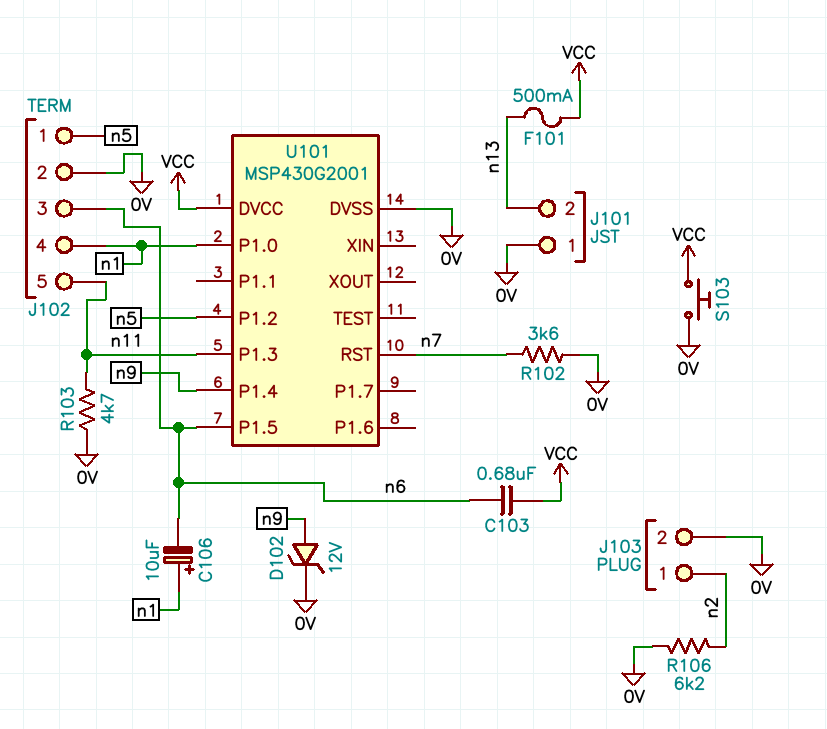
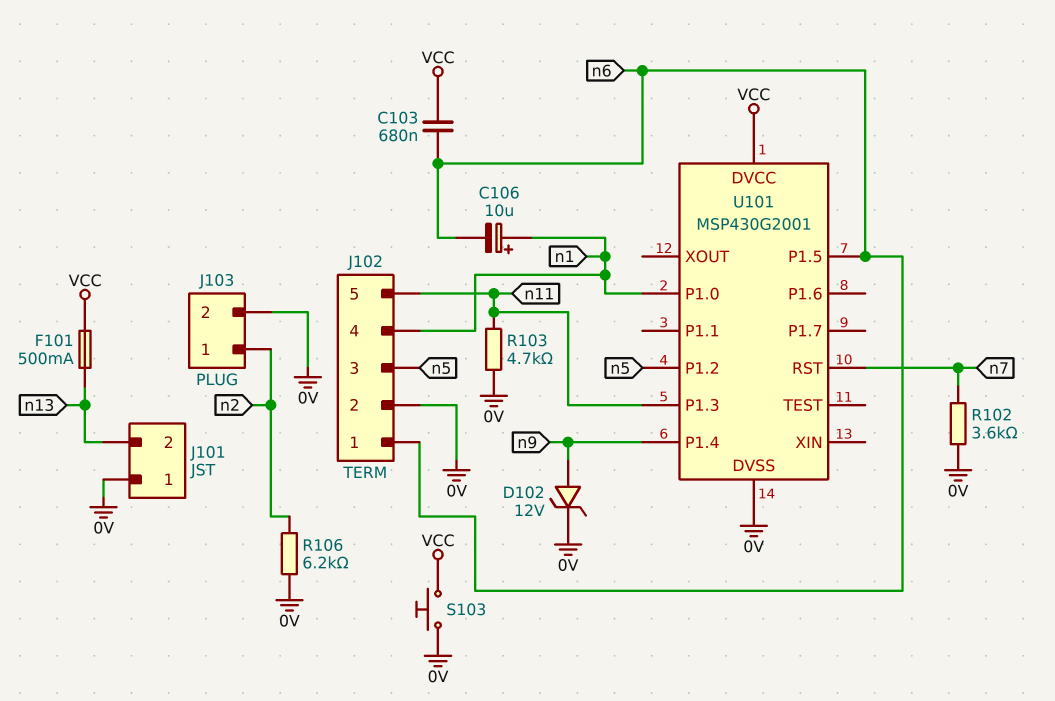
J102 pin 1: n5 -> n6
J102 pin 3: n6 -> n5

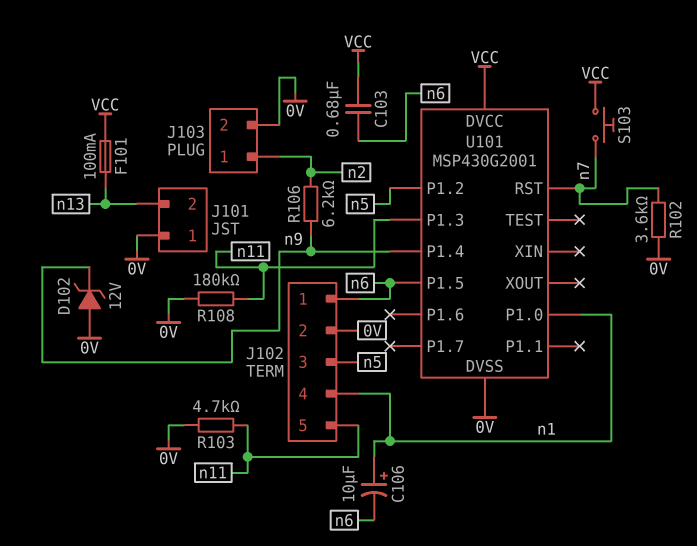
D102: zener 12V (A n9, K 0V) -> zener 12V (A 0V, K n9)
F101: 500mA (VCC, n13) -> 100mA (VCC, n13)
R106: 6.2k (0V, n2) -> 6.2k (n2, n9)
R108: none -> 180k (0V, n11)
S103: button (0V, VCC) -> button (VCC, n7)

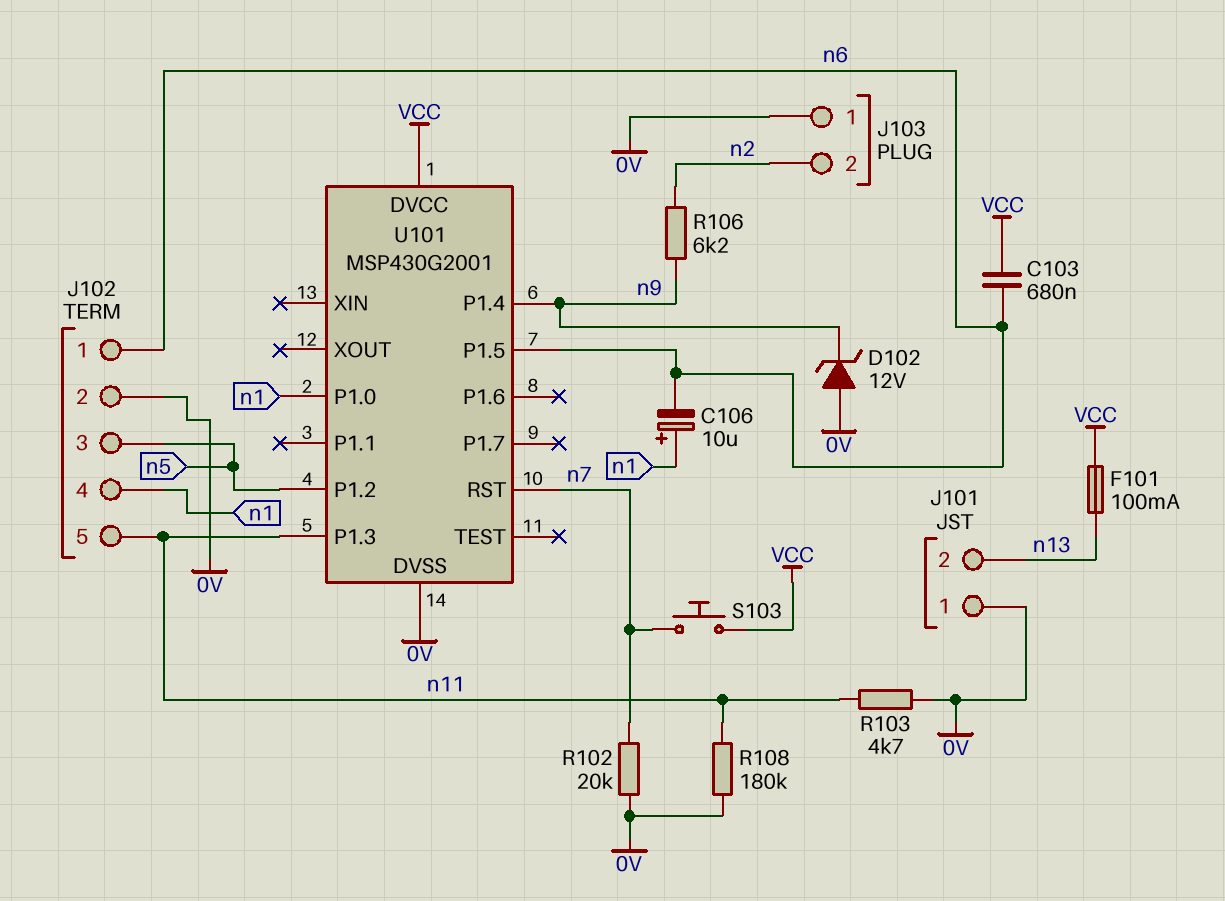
J103 pin 1: n2 -> 0V
J103 pin 2: 0V -> n2
R102: 3.6k (0V, n7) -> 20k (0V, n7)

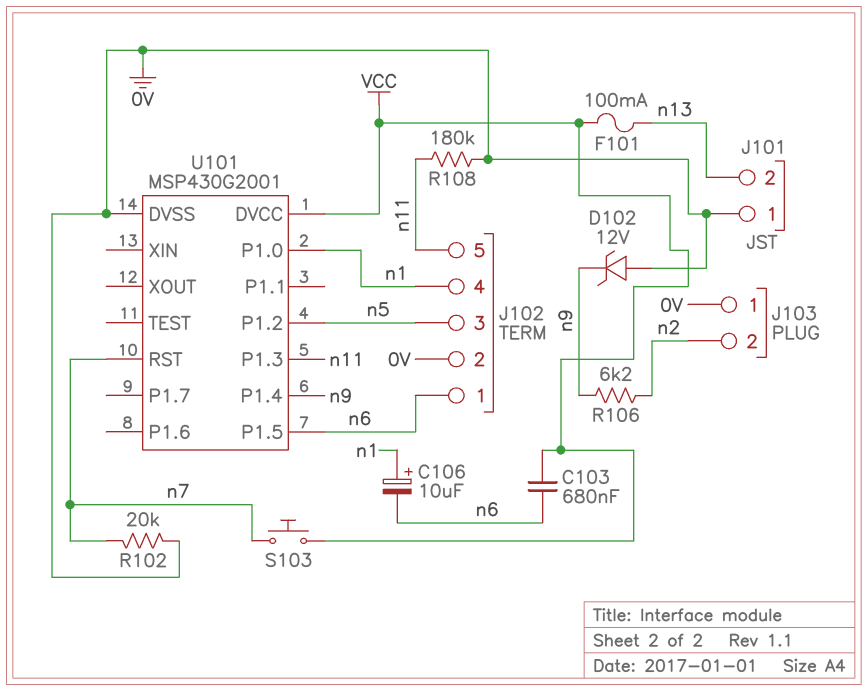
R103: 4.7k (0V, n11) -> none

